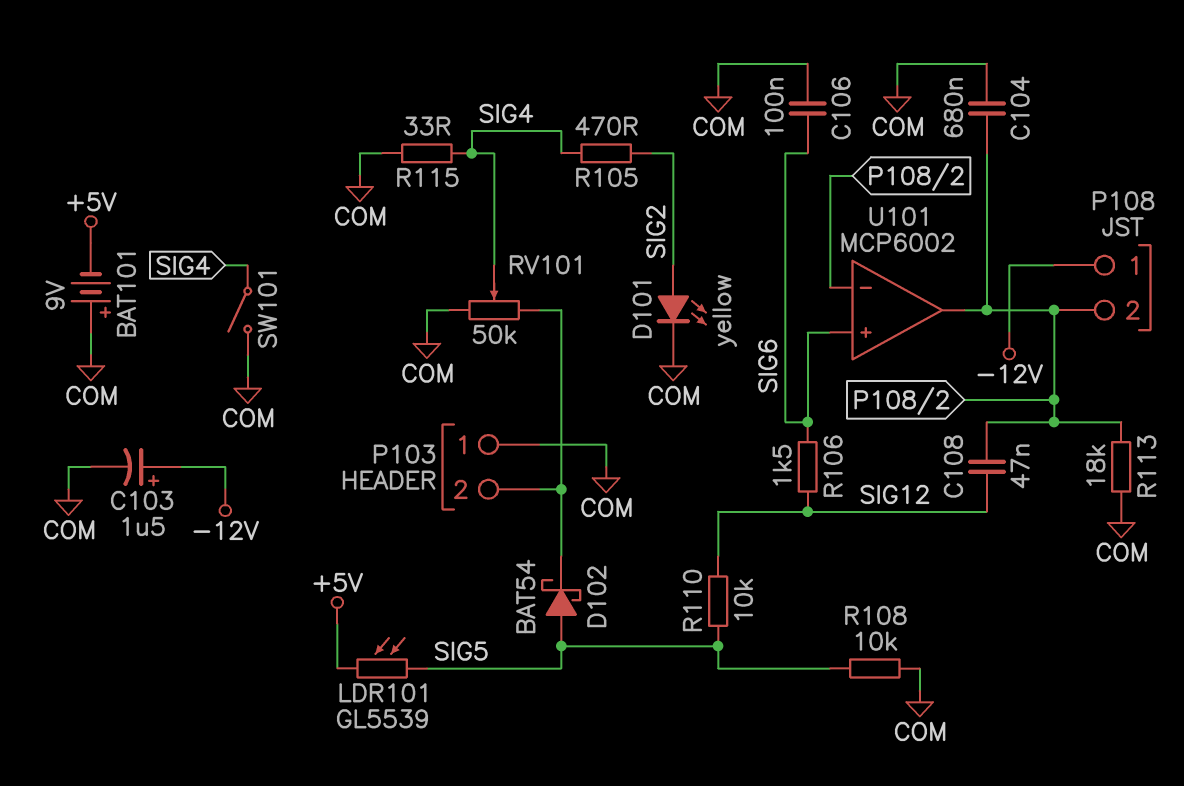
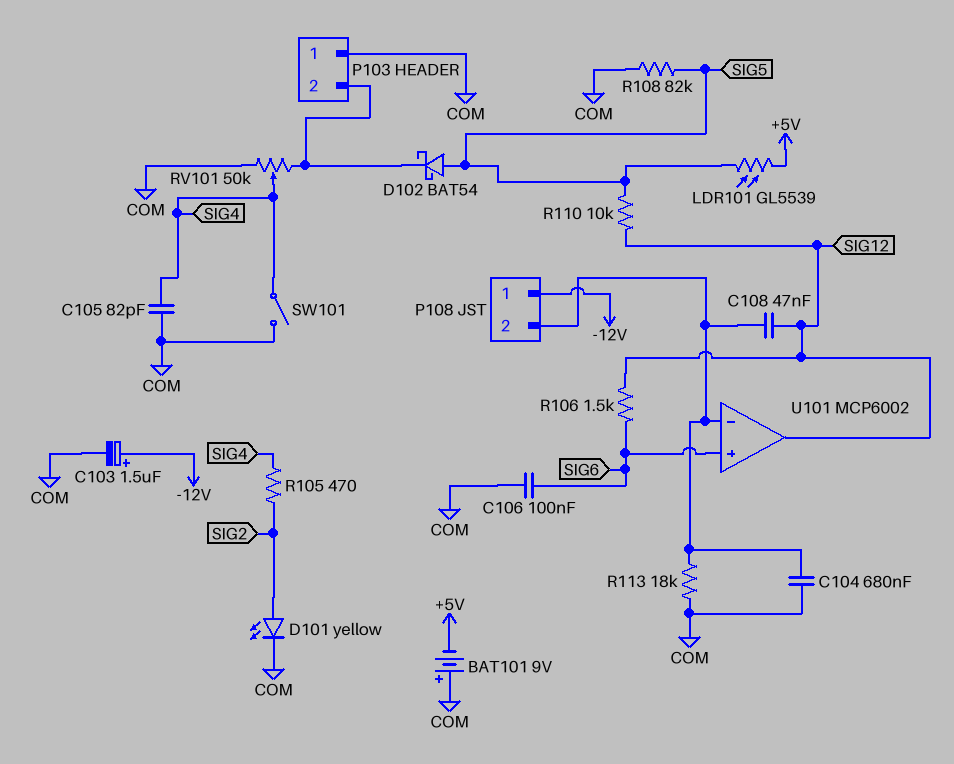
C105: none -> 82pF (COM, SIG4)
R108: 10k (COM, SIG5) -> 82k (COM, SIG5)
R115: 33 (COM, SIG4) -> none
U101 pin out: P108/2 -> SIG12

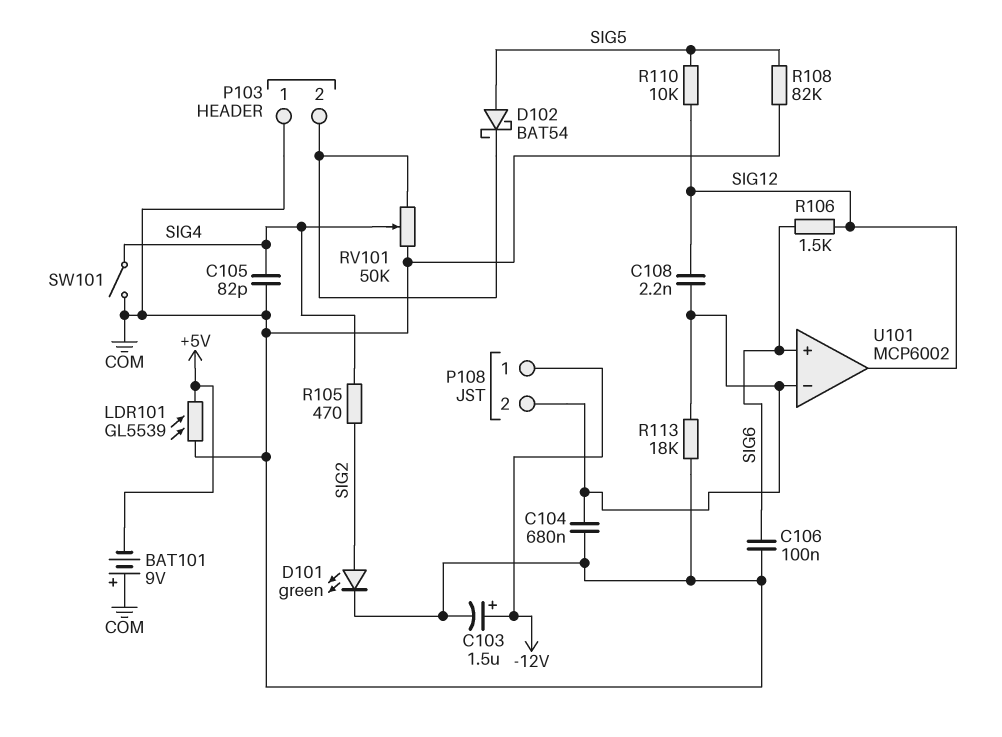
C108: 47nF (P108/2, SIG12) -> 2.2nF (P108/2, SIG12)
D101: LED yellow (A SIG2, K COM) -> LED green (A SIG2, K COM)
LDR101: GL5539 (+5V, SIG5) -> GL5539 (+5V, COM)

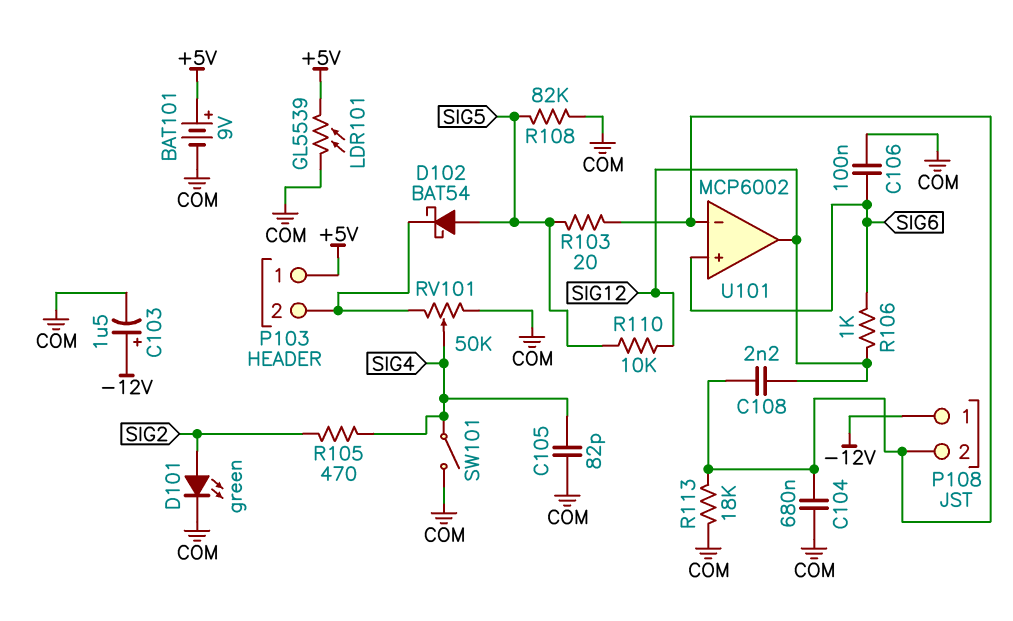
BAT101: 9V (plus COM, minus +5V) -> 9V (plus +5V, minus COM)
P103 pin 1: COM -> +5V
R103: none -> 20 (P108/2, SIG5)
R106: 1.5k (SIG6, SIG12) -> 1k (SIG6, SIG12)

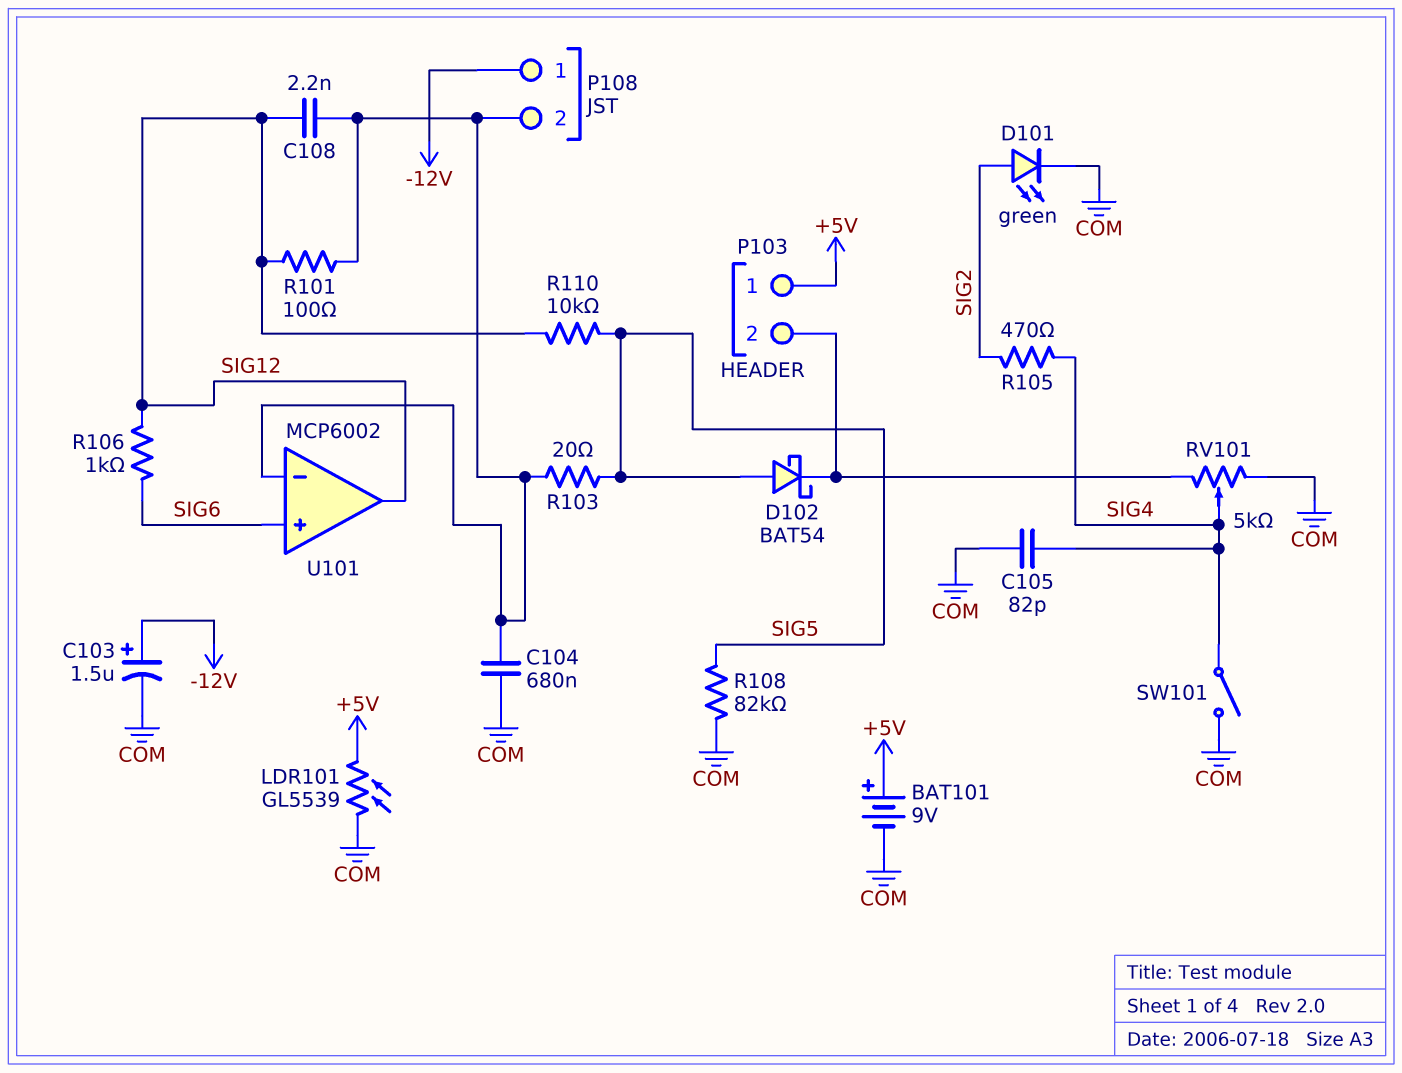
C106: 100nF (COM, SIG6) -> none
R101: none -> 100 (P108/2, SIG12)
R113: 18k (COM, P108/2) -> none
RV101: 50k (COM, P103/2, wiper SIG4) -> 5k (COM, P103/2, wiper SIG4)

